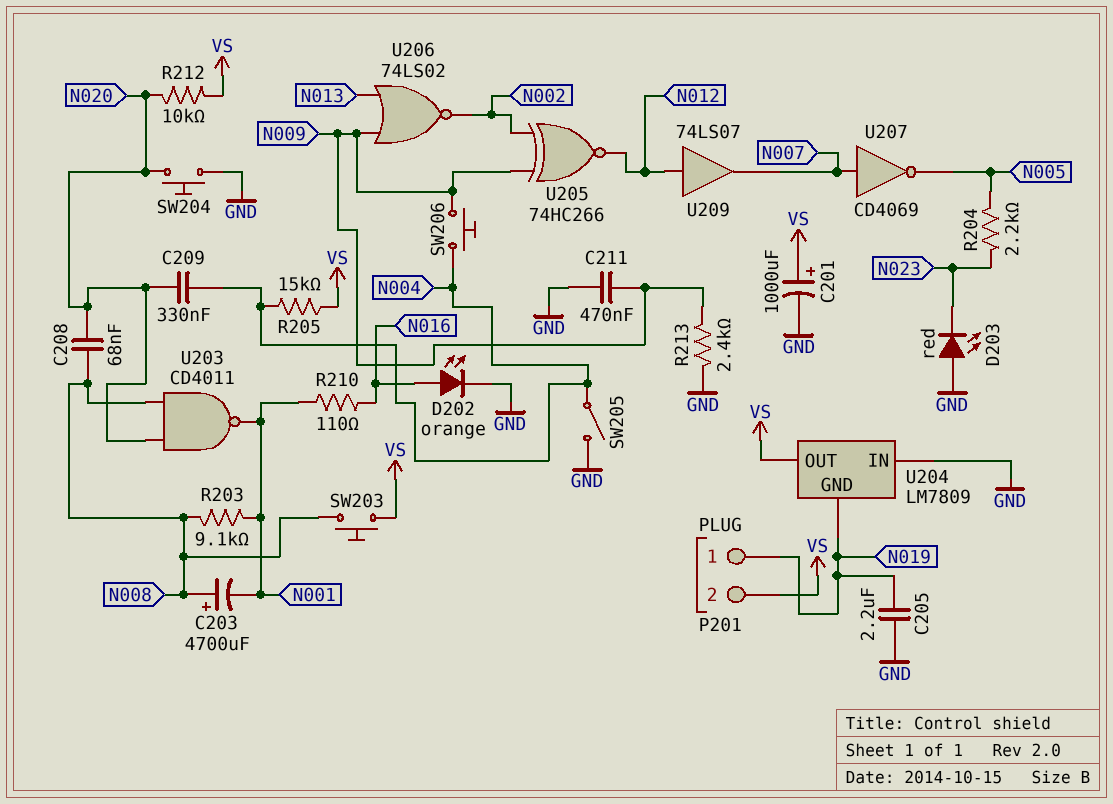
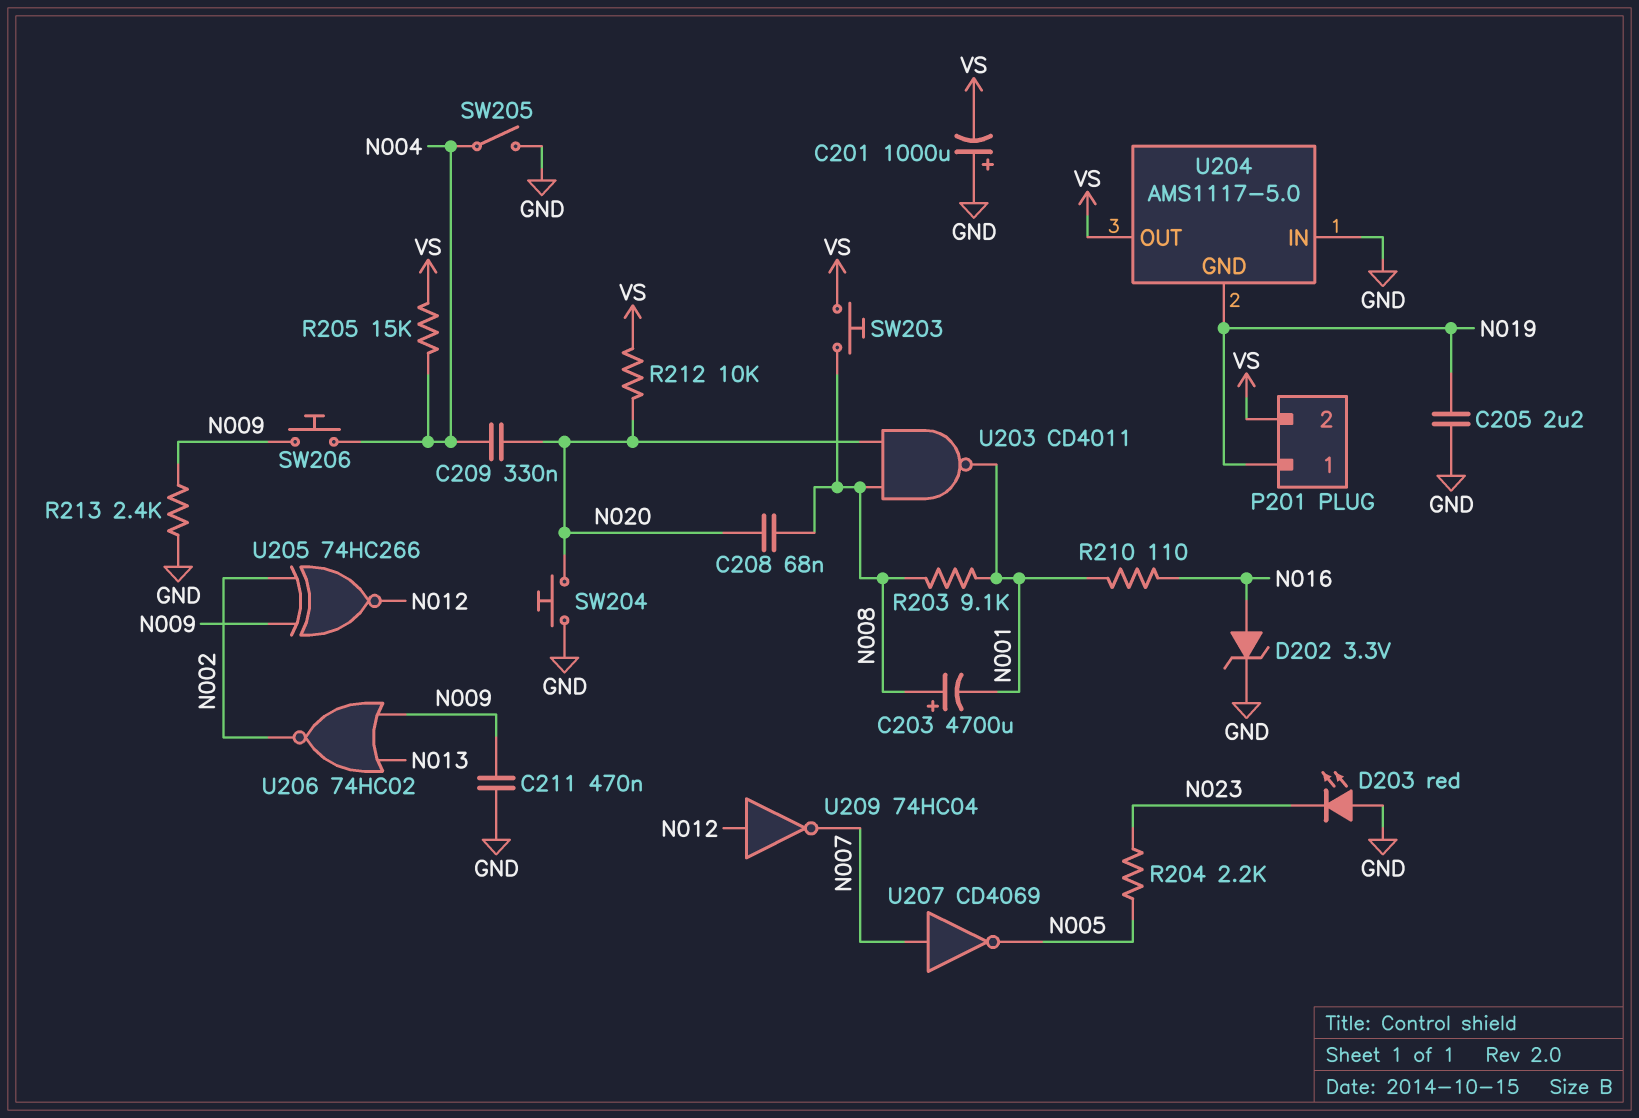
C201: 1000uF (plus VS, minus GND) -> 1000uF (plus GND, minus VS)
D202: LED orange (A N016, K GND) -> zener 3.3V (A N016, K GND)
U204: LM7809 -> AMS1117-5.0
U206: NOR 74LS02 (in N009, in N013, out N002) -> NOR 74HC02 (in N009, in N013, out N002)
U209: buffer 74LS07 (in N012, out N007) -> NOT 74HC04 (in N012, out N007)

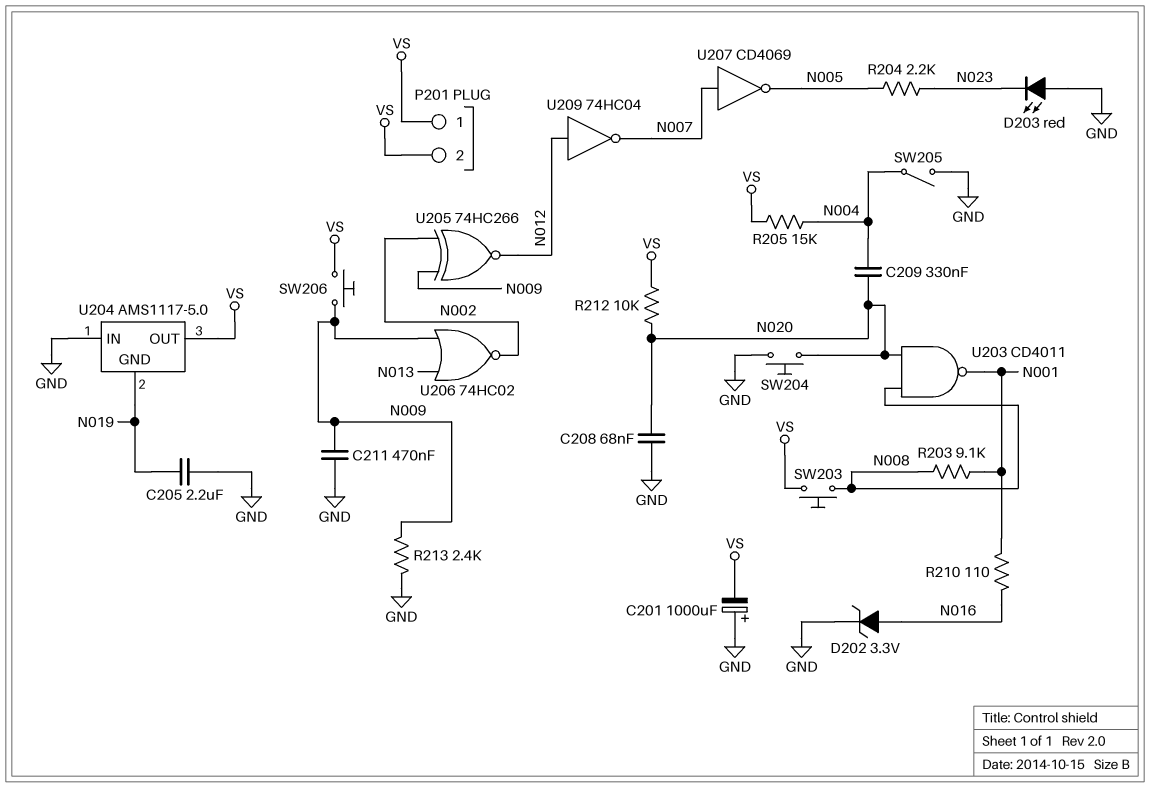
C203: 4700uF (plus N008, minus N001) -> none
C208: 68nF (N008, N020) -> 68nF (GND, N020)
P201 pin 1: N019 -> VS
SW206: button (N004, N009) -> button (N009, VS)

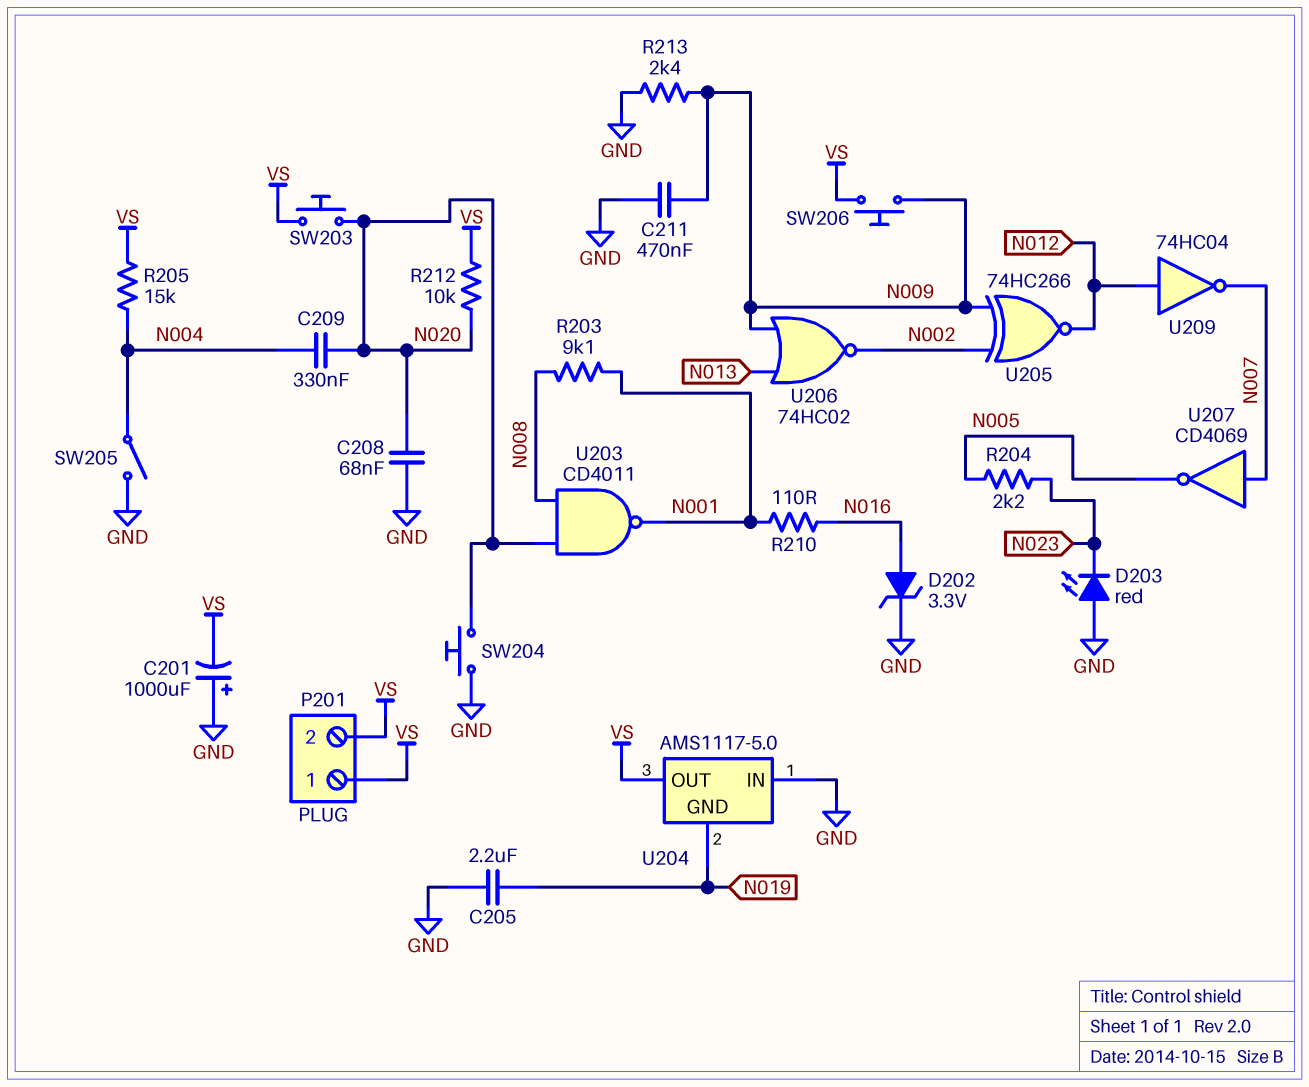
SW203: button (N008, VS) -> button (N020, VS)

